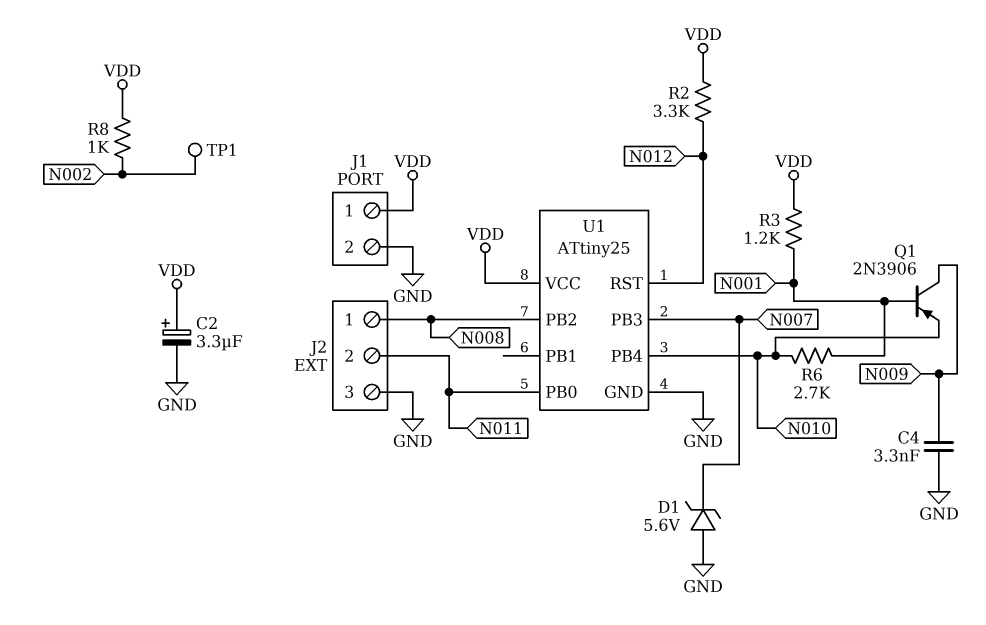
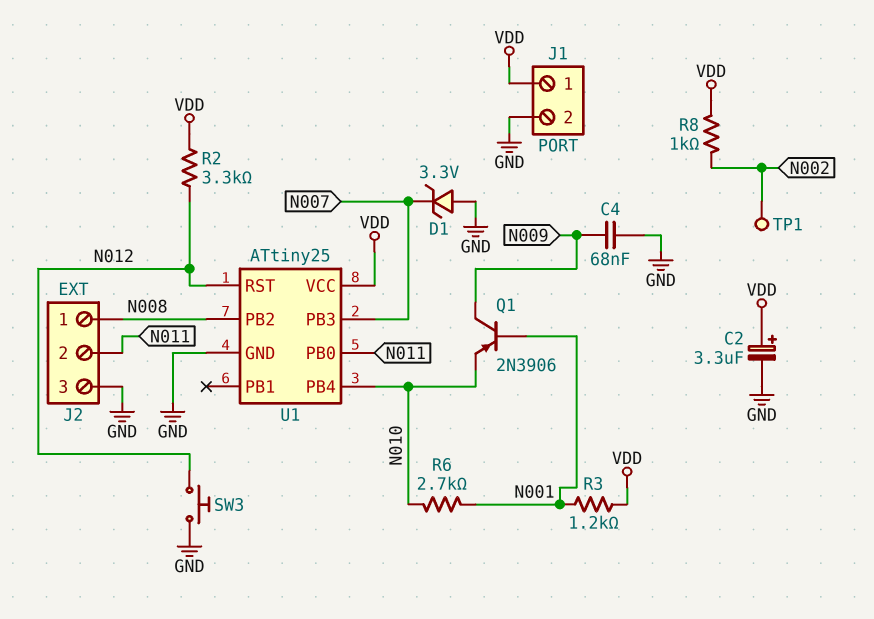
C4: 3.3nF (GND, N009) -> 68nF (GND, N009)
D1: zener 5.6V (A GND, K N007) -> zener 3.3V (A GND, K N007)
SW3: none -> button (GND, N012)

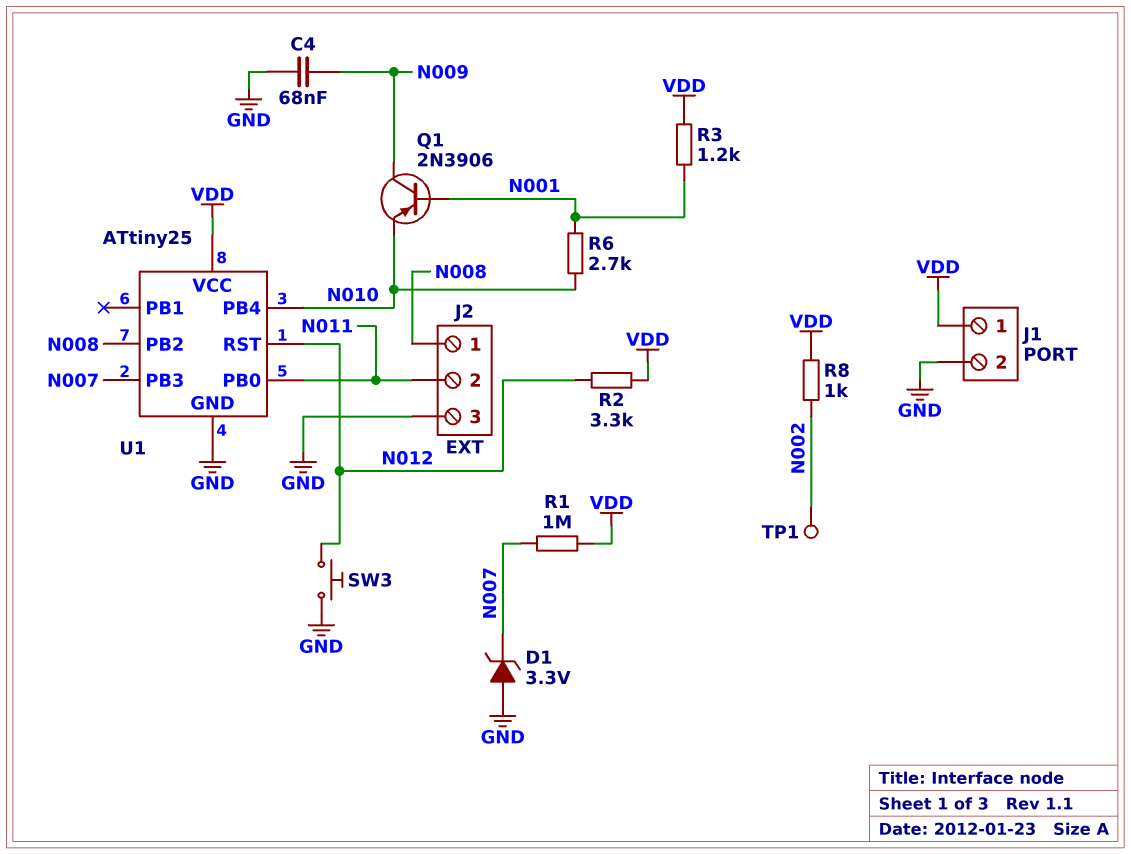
C2: 3.3uF (plus VDD, minus GND) -> none
R1: none -> 1M (N007, VDD)

